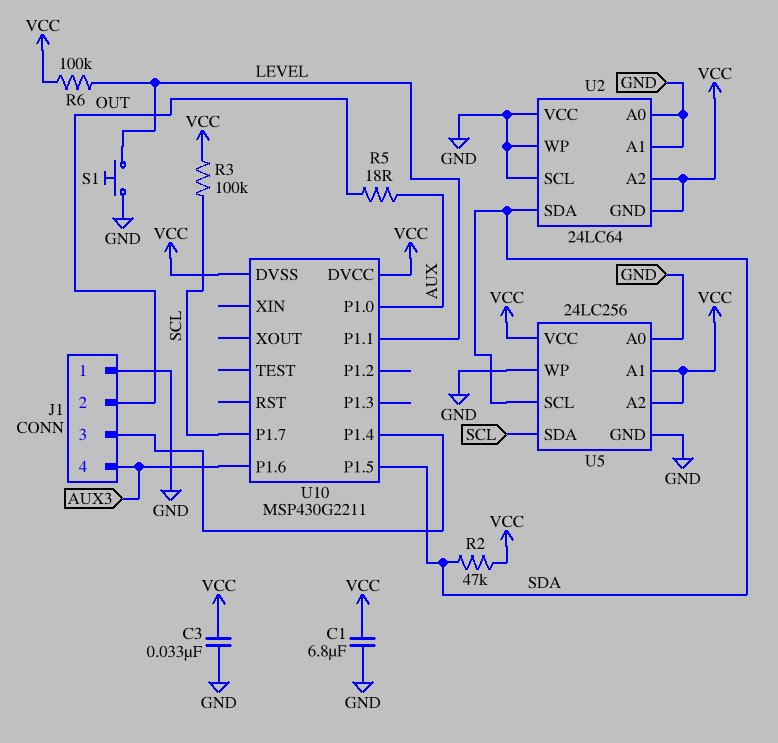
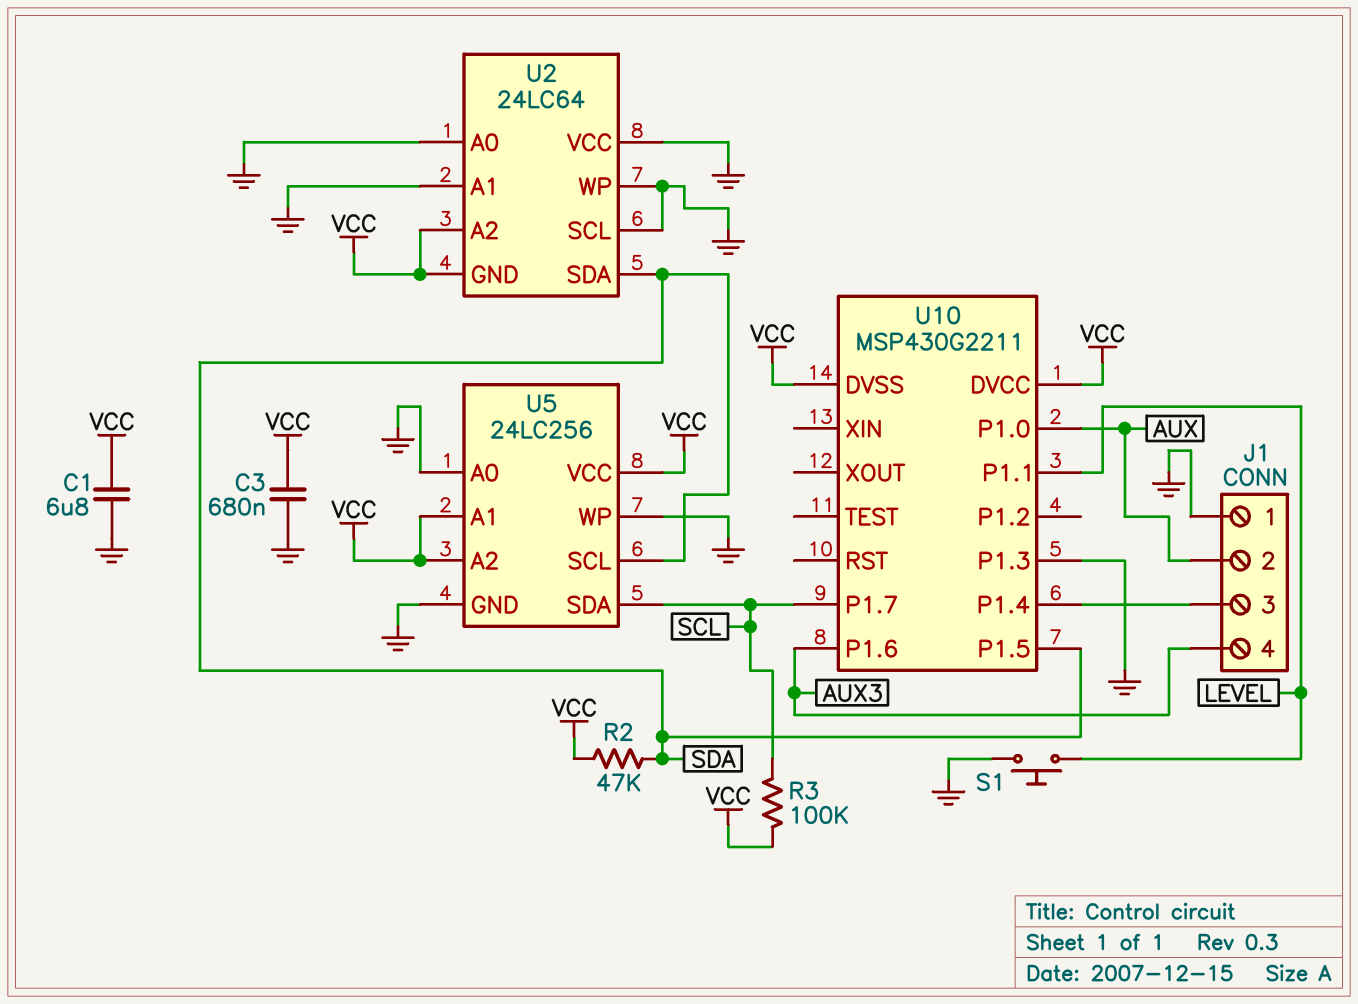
C3: 33nF (GND, VCC) -> 680nF (GND, VCC)
J1 pin 2: OUT -> AUX
R5: 18 (AUX, OUT) -> none
R6: 100k (LEVEL, VCC) -> none
U10 pin P1.3: none -> GND

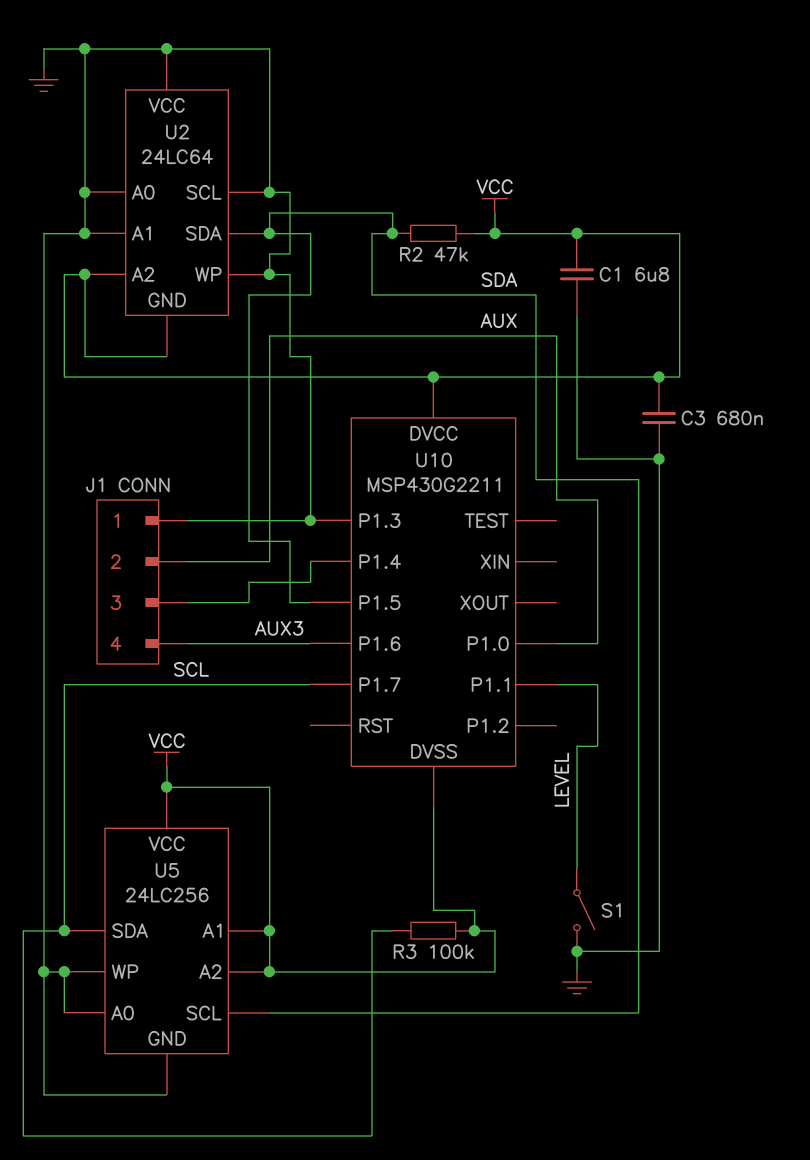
S1: button (GND, LEVEL) -> switch (GND, LEVEL)

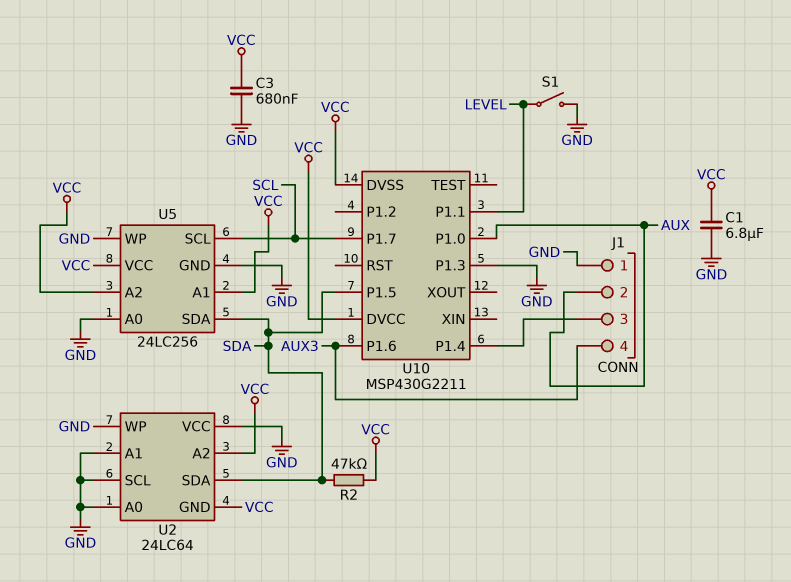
R3: 100k (SCL, VCC) -> none
U5 pin SCL: SDA -> SCL
U5 pin SDA: SCL -> SDA

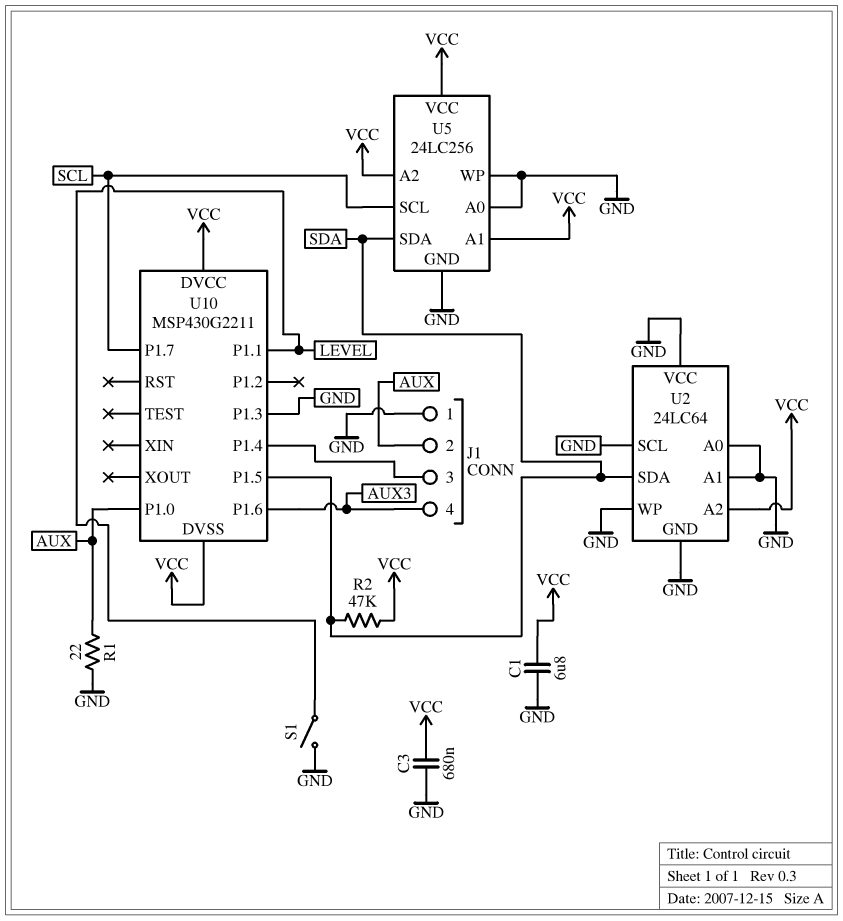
R1: none -> 22 (AUX, GND)
U2 pin GND: VCC -> GND

